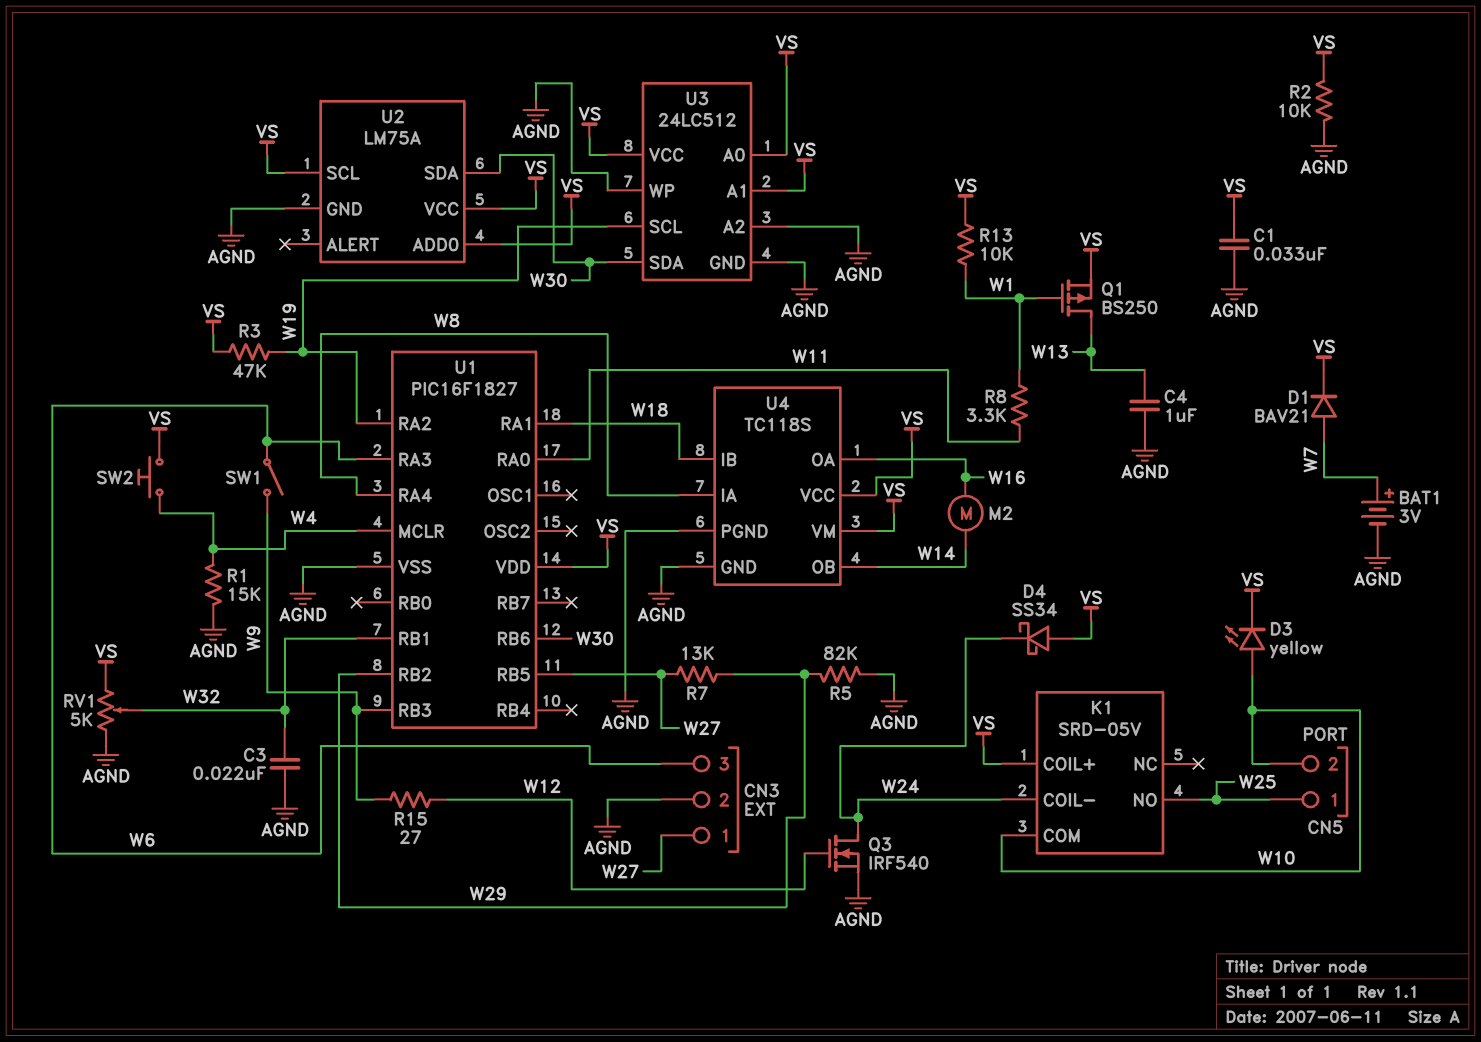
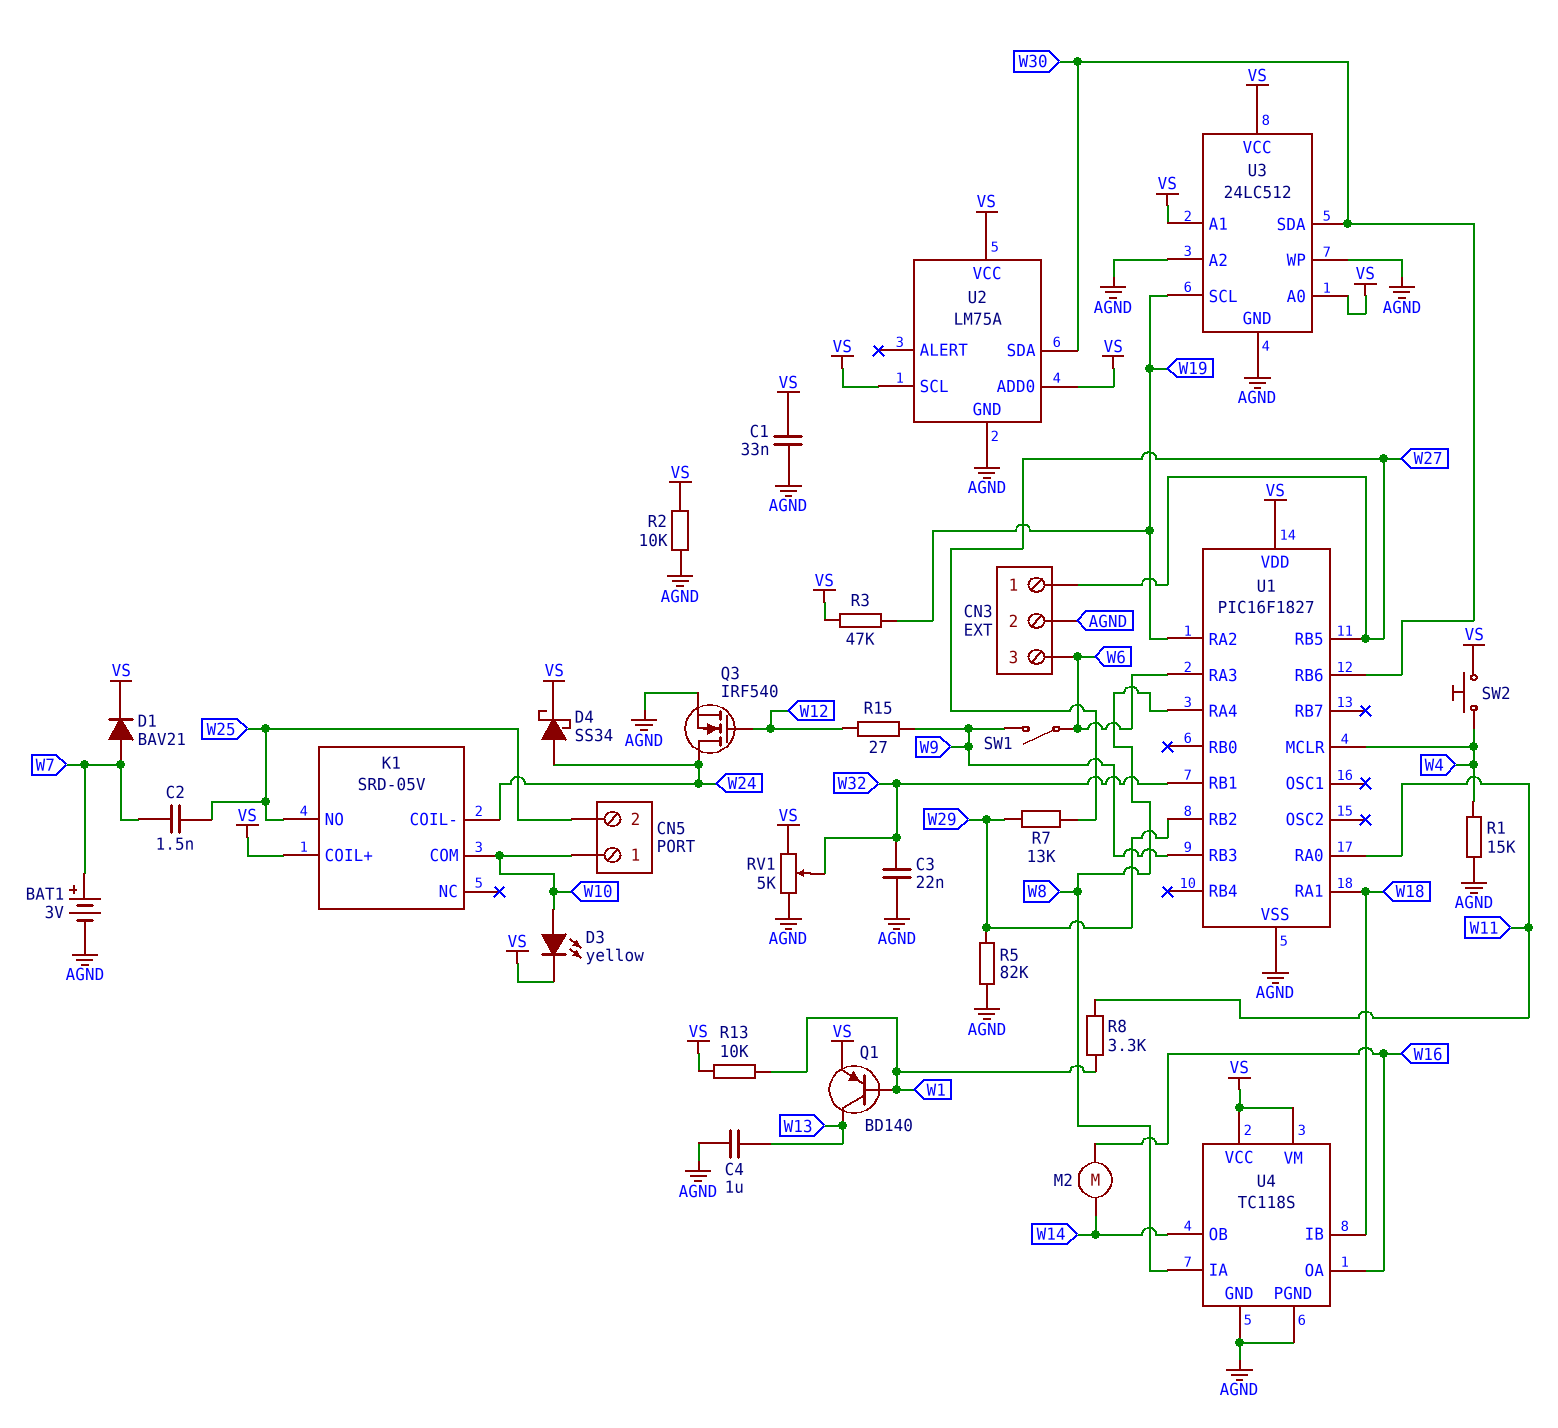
C2: none -> 1.5nF (W7, W25)
CN5 pin 1: W25 -> W10
CN5 pin 2: W10 -> W25
D4: schottky SS34 (A VS, K W24) -> schottky SS34 (A W24, K VS)
Q1: PMOS BS250 (G W1, D W13, S VS) -> PNP BD140 (B W1, C W13, E VS)

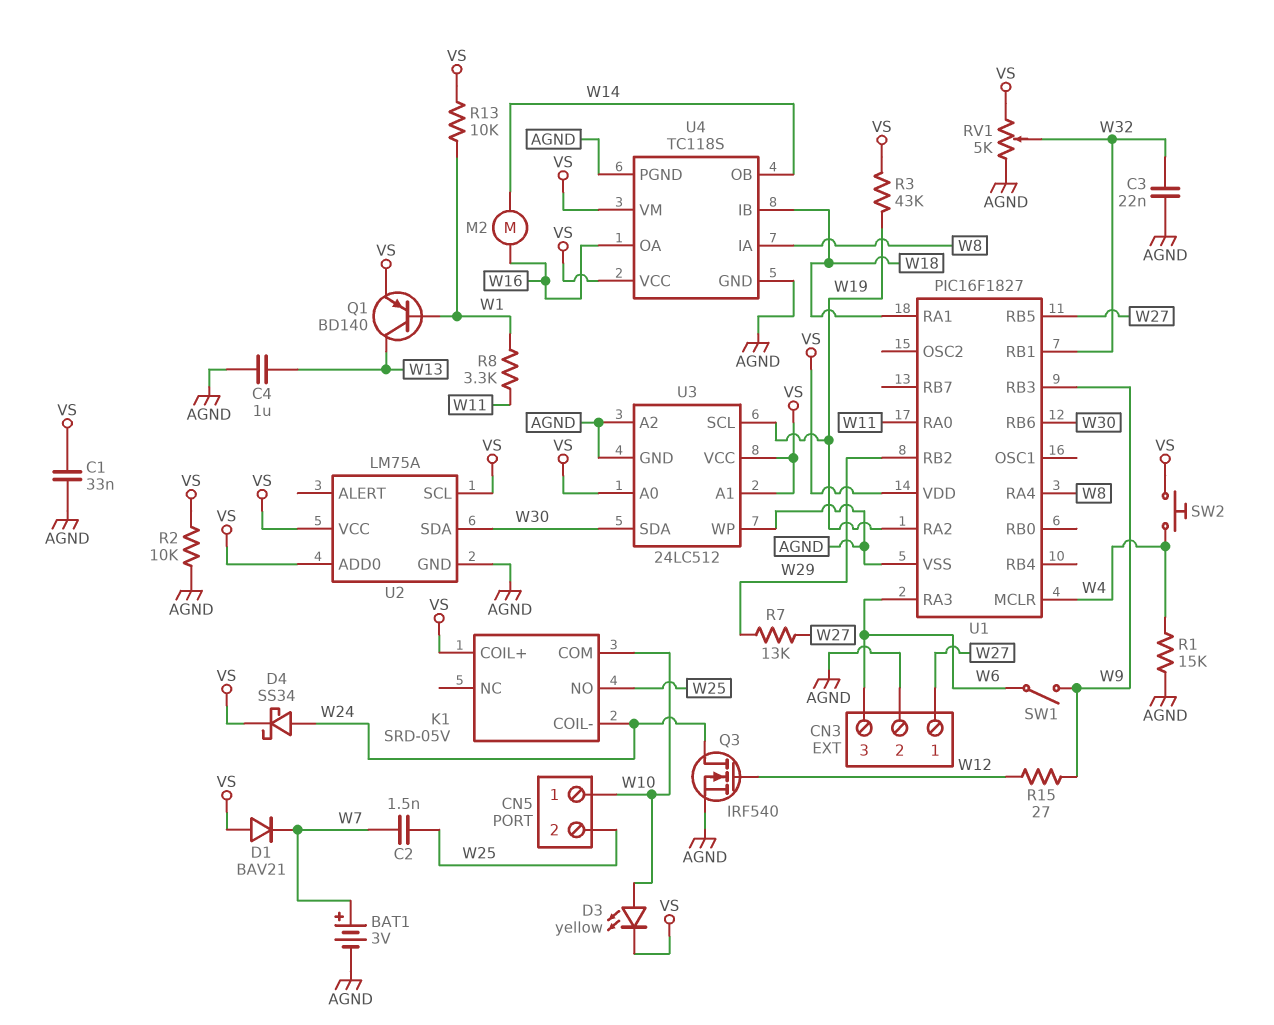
D1: diode BAV21 (A W7, K VS) -> diode BAV21 (A VS, K W7)
R3: 47k (VS, W19) -> 43k (VS, W19)
R5: 82k (AGND, W29) -> none

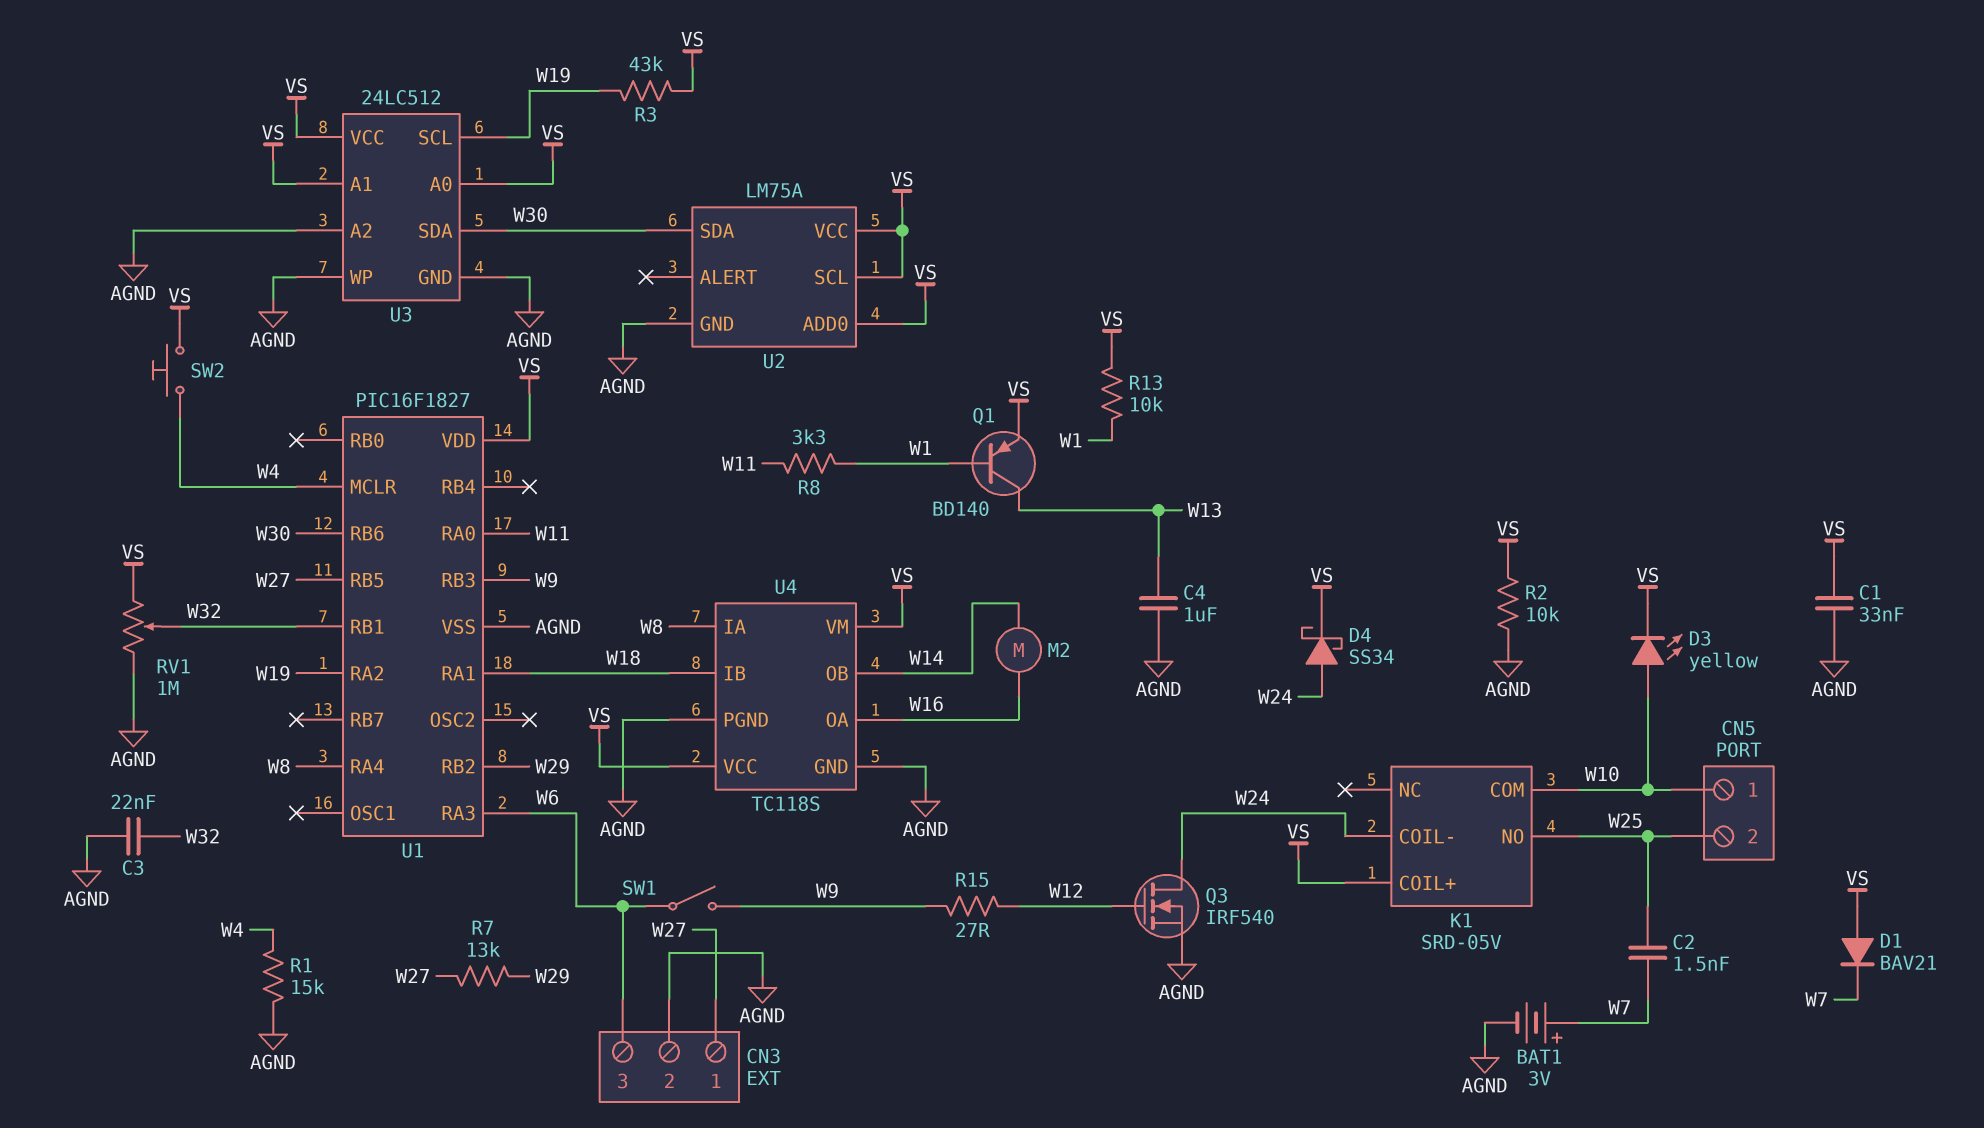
RV1: 5k (AGND, VS, wiper W32) -> 1M (AGND, VS, wiper W32)

